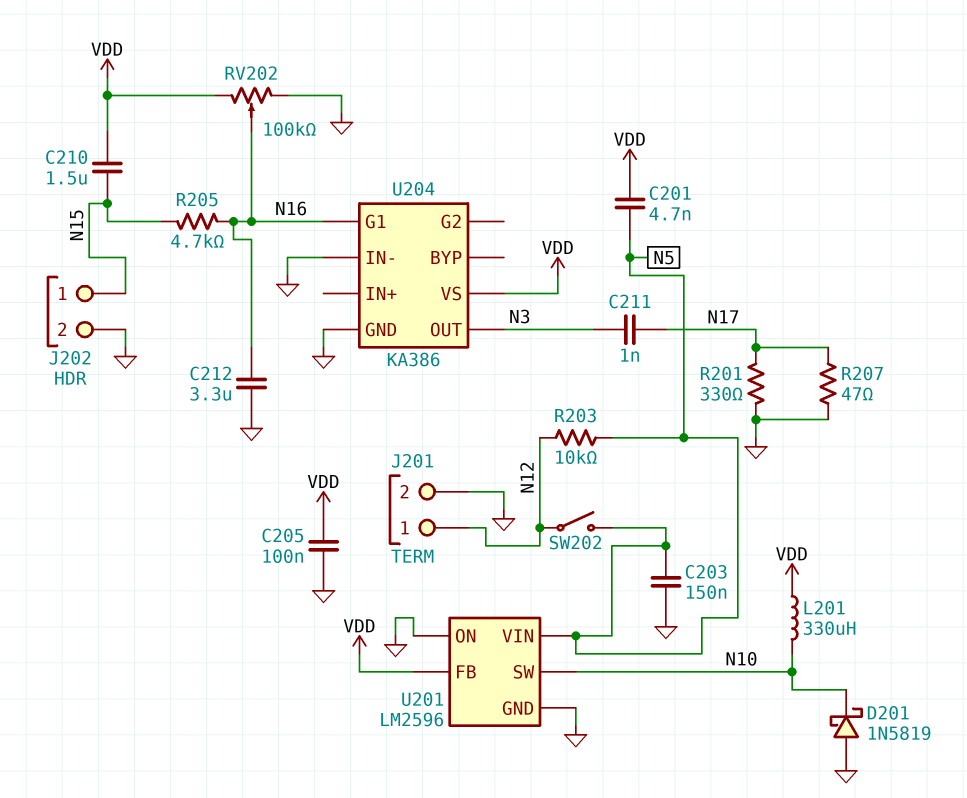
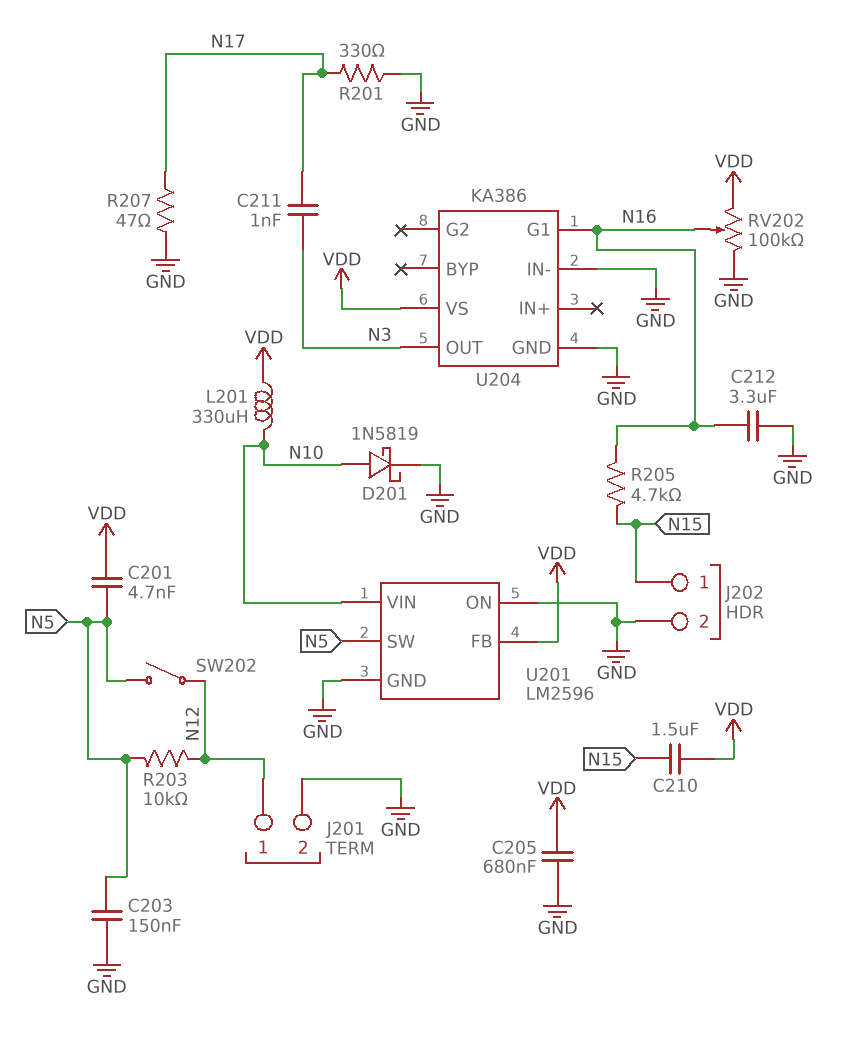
C205: 100nF (GND, VDD) -> 680nF (GND, VDD)
D201: schottky 1N5819 (A GND, K N10) -> schottky 1N5819 (A N10, K GND)
U201 pin SW: N10 -> N5
U201 pin VIN: N5 -> N10

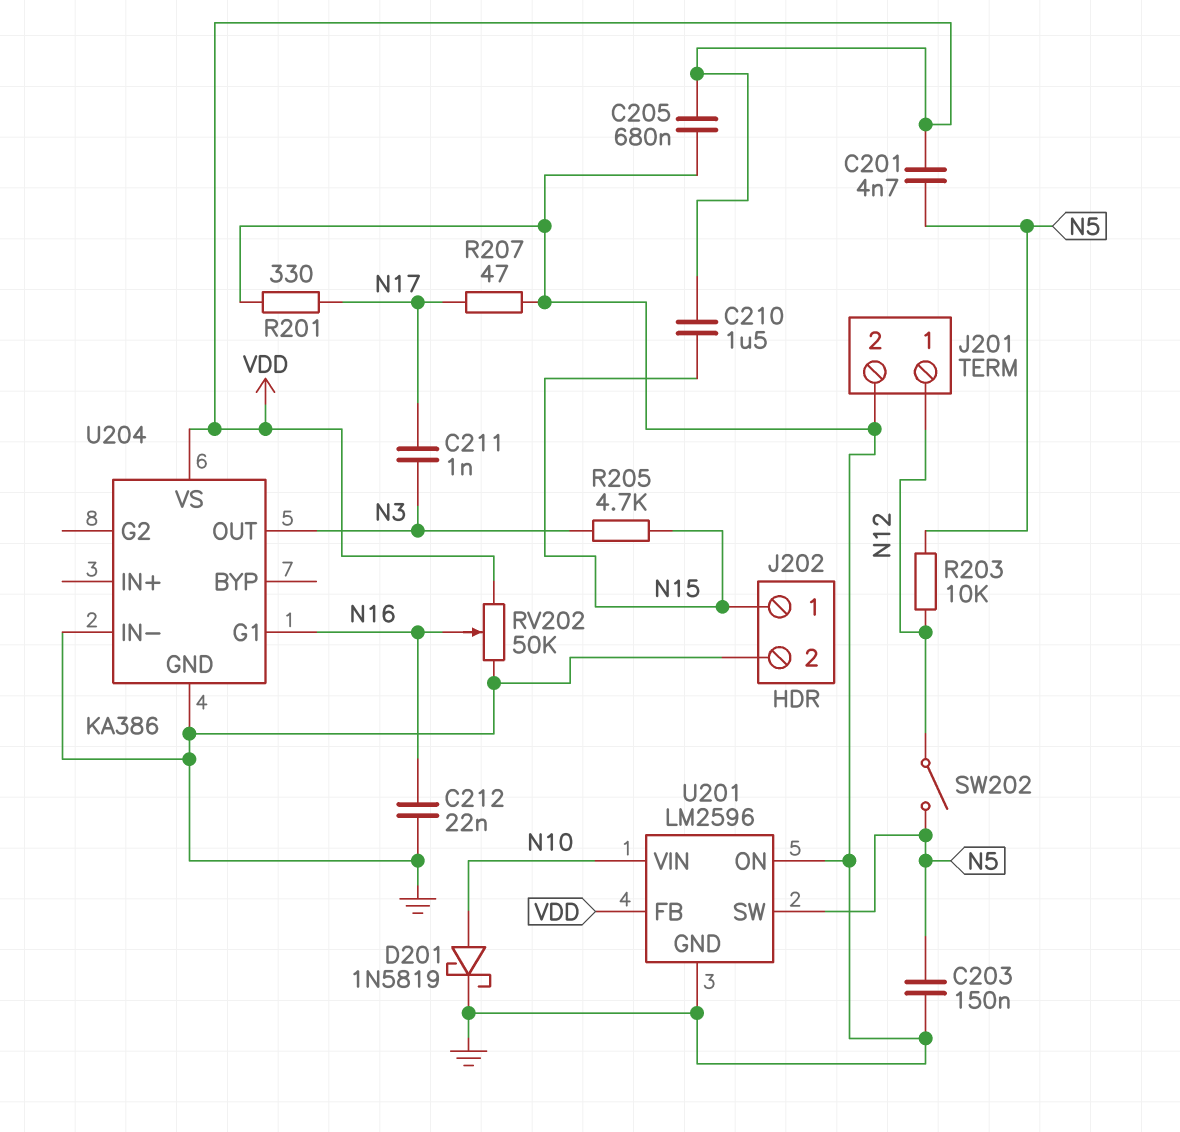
C212: 3.3uF (GND, N16) -> 22nF (GND, N16)
L201: 330uH (N10, VDD) -> none
R205: 4.7k (N15, N16) -> 4.7k (N3, N15)
RV202: 100k (GND, VDD, wiper N16) -> 50k (GND, VDD, wiper N16)

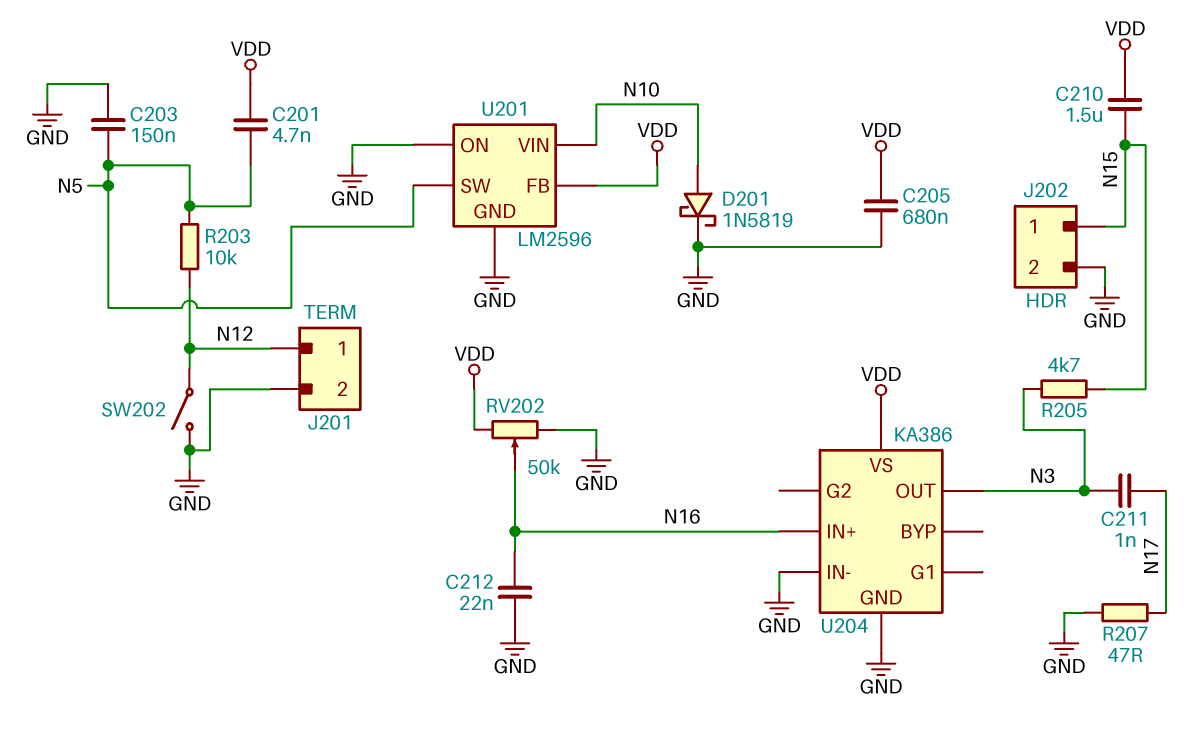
R201: 330 (GND, N17) -> none
SW202: switch (N5, N12) -> switch (GND, N12)
U204 pin G1: N16 -> none
U204 pin IN+: none -> N16

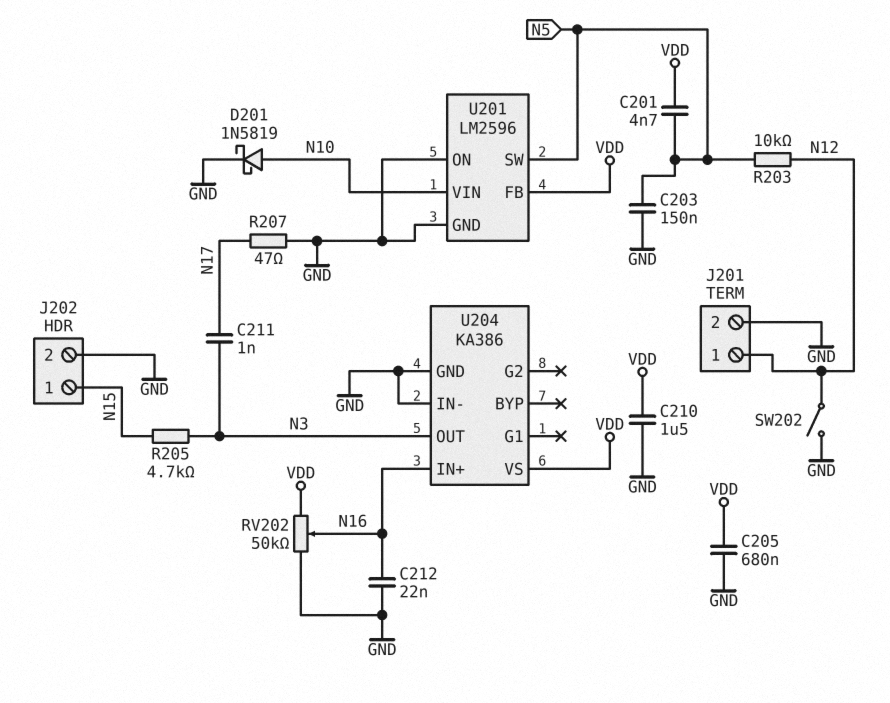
C210: 1.5uF (N15, VDD) -> 1.5uF (GND, VDD)

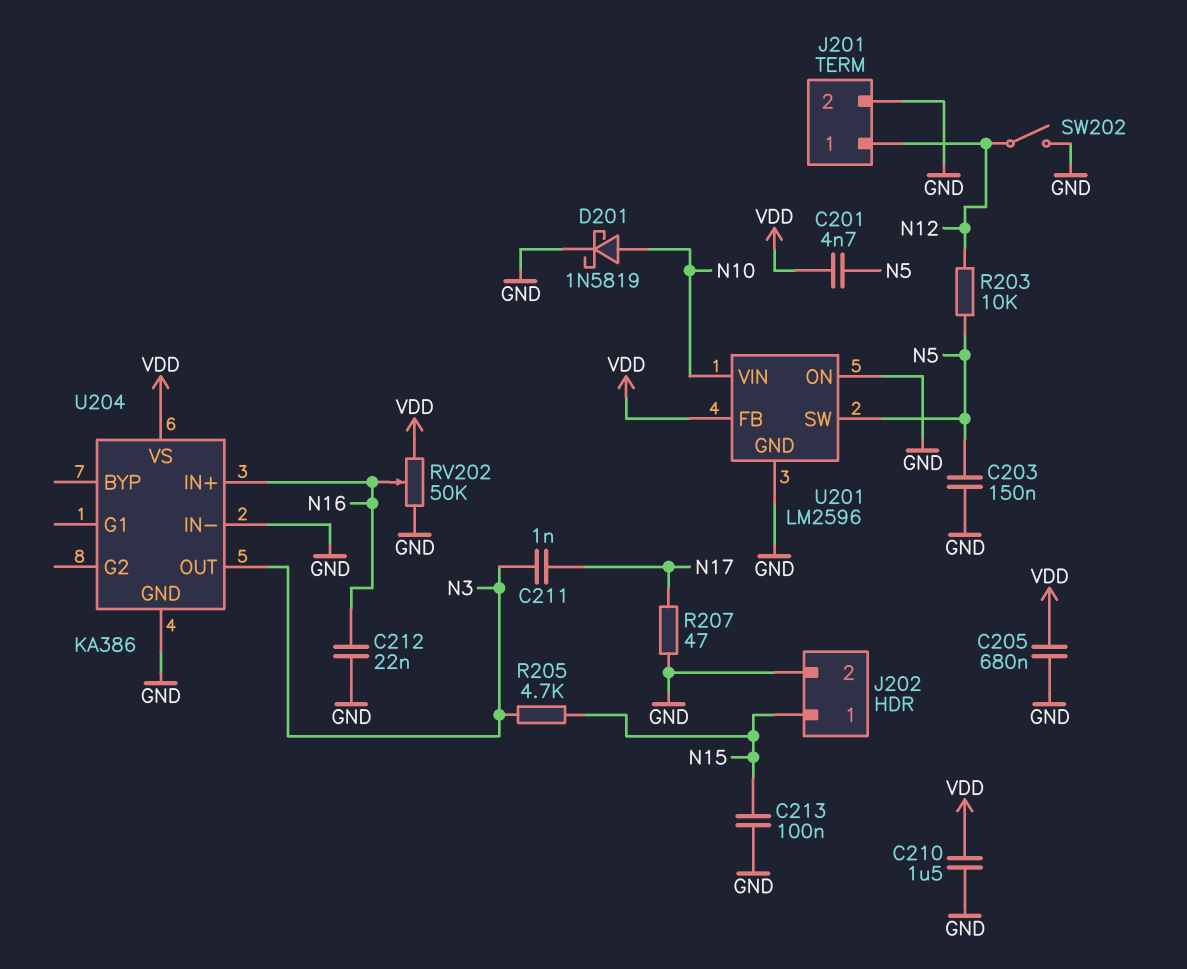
C213: none -> 100nF (GND, N15)

